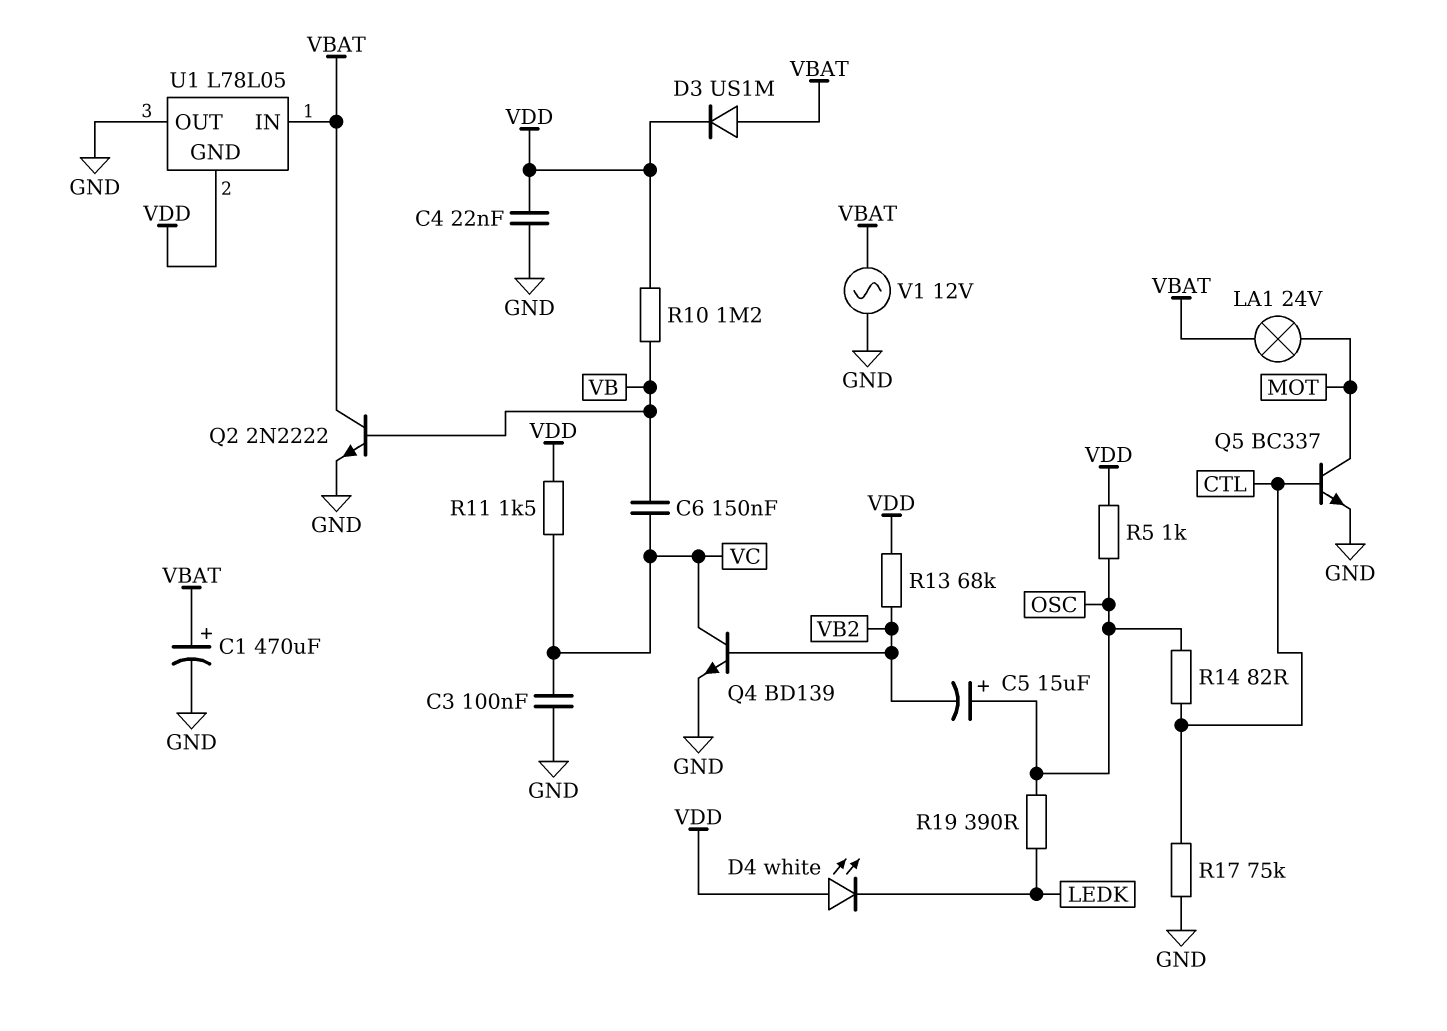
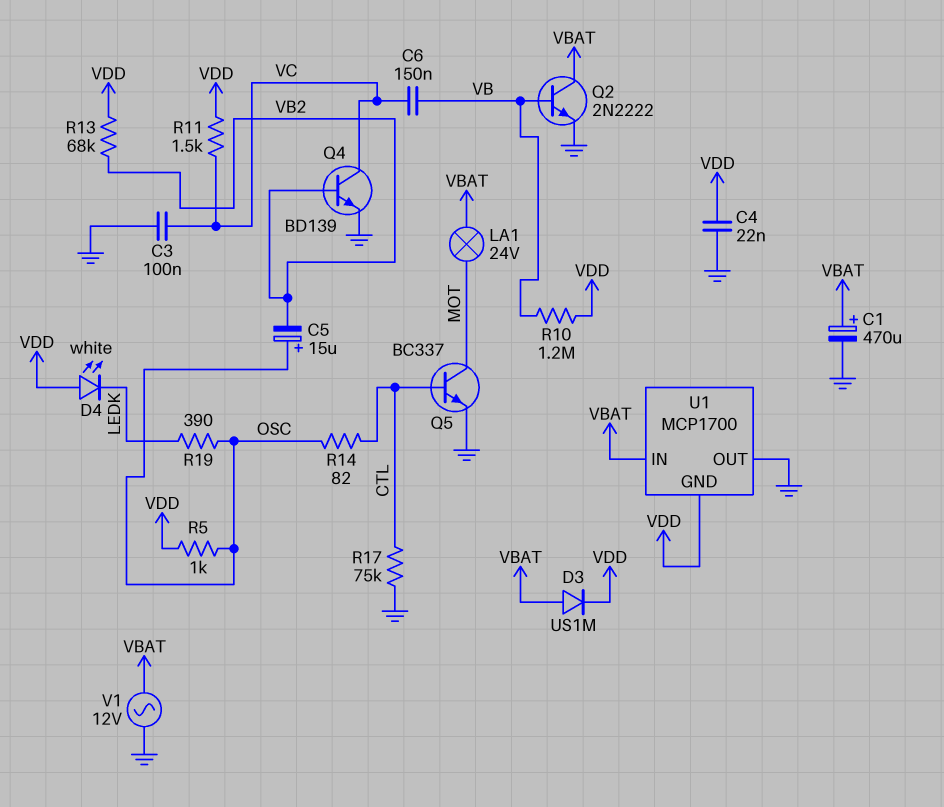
U1: L78L05 -> MCP1700

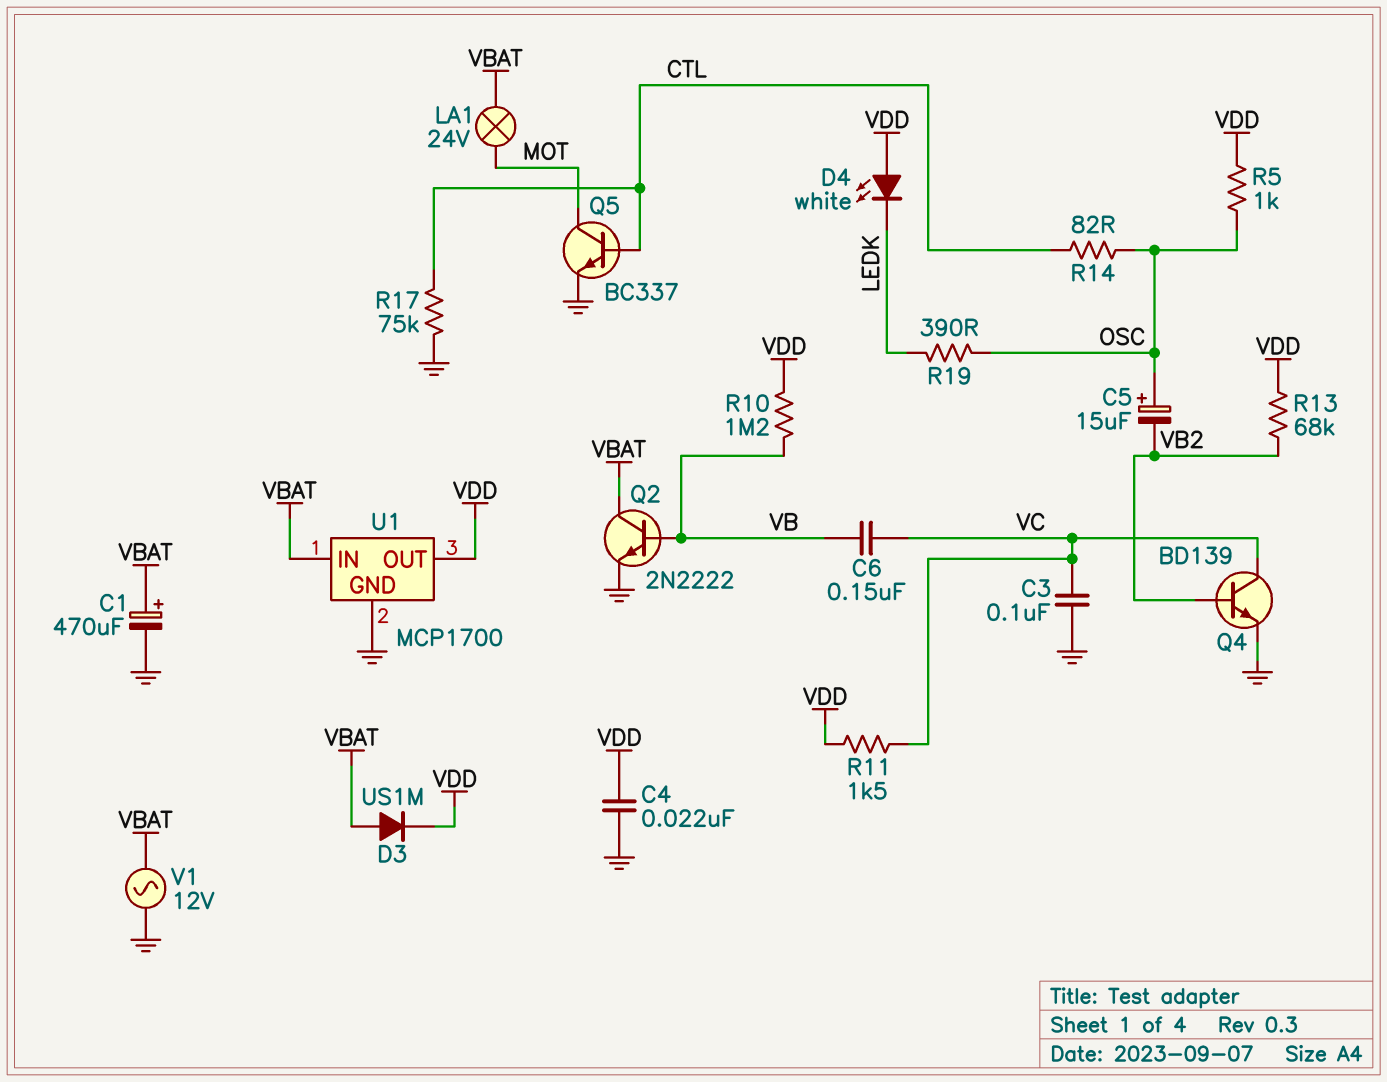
U1 pin GND: VDD -> GND
U1 pin OUT: GND -> VDD

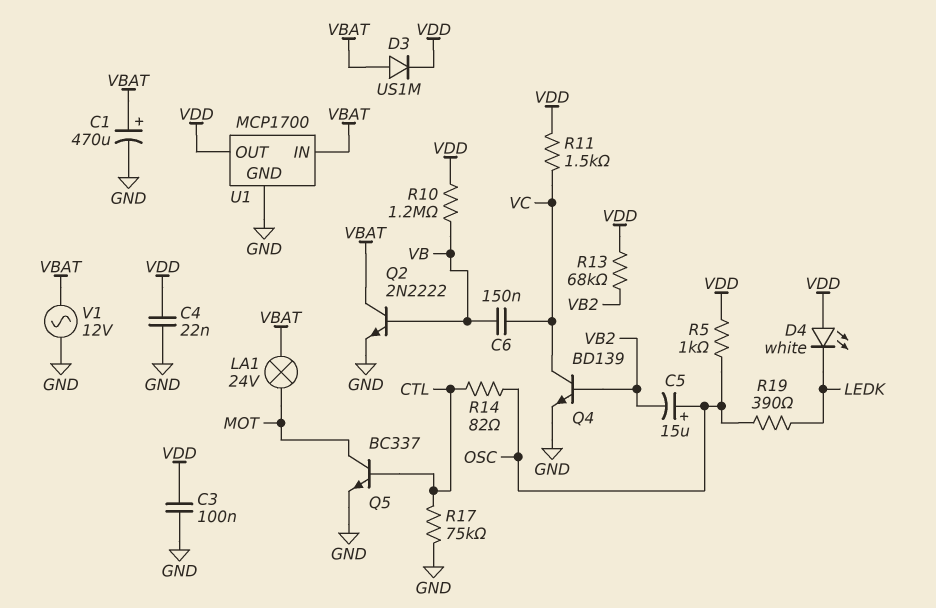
C3: 100nF (GND, VC) -> 100nF (GND, VDD)

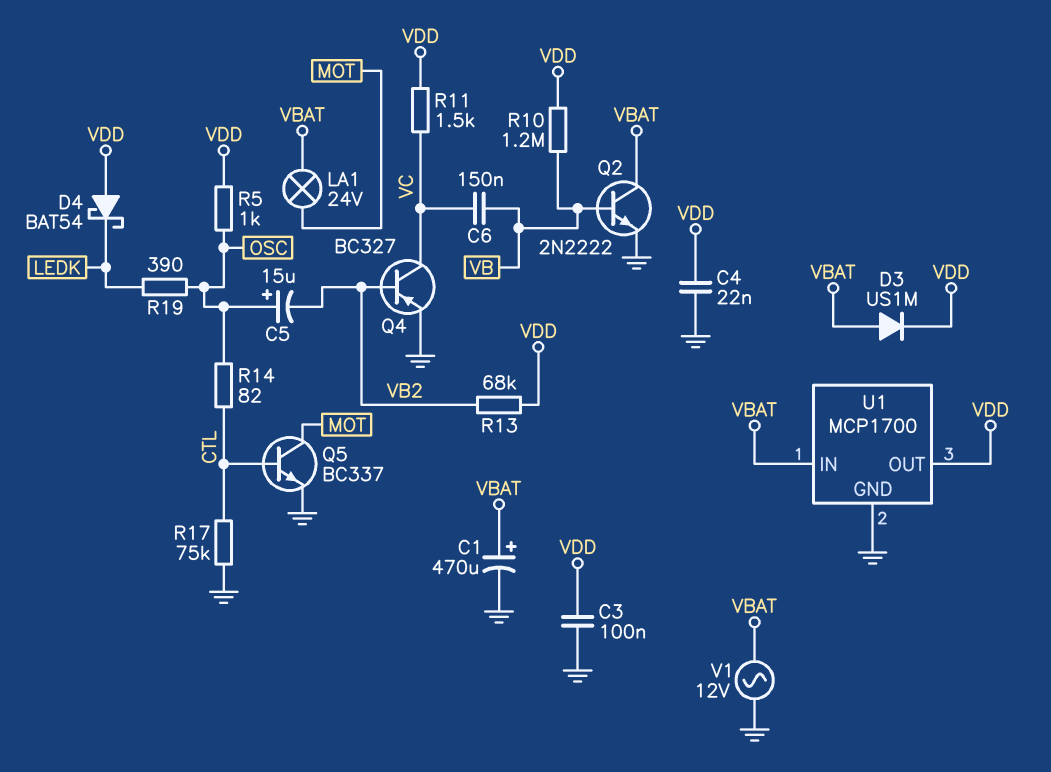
D4: LED white (A VDD, K LEDK) -> schottky BAT54 (A VDD, K LEDK)
Q4: NPN BD139 (B VB2, C VC, E GND) -> PNP BC327 (B VB2, C VC, E GND)

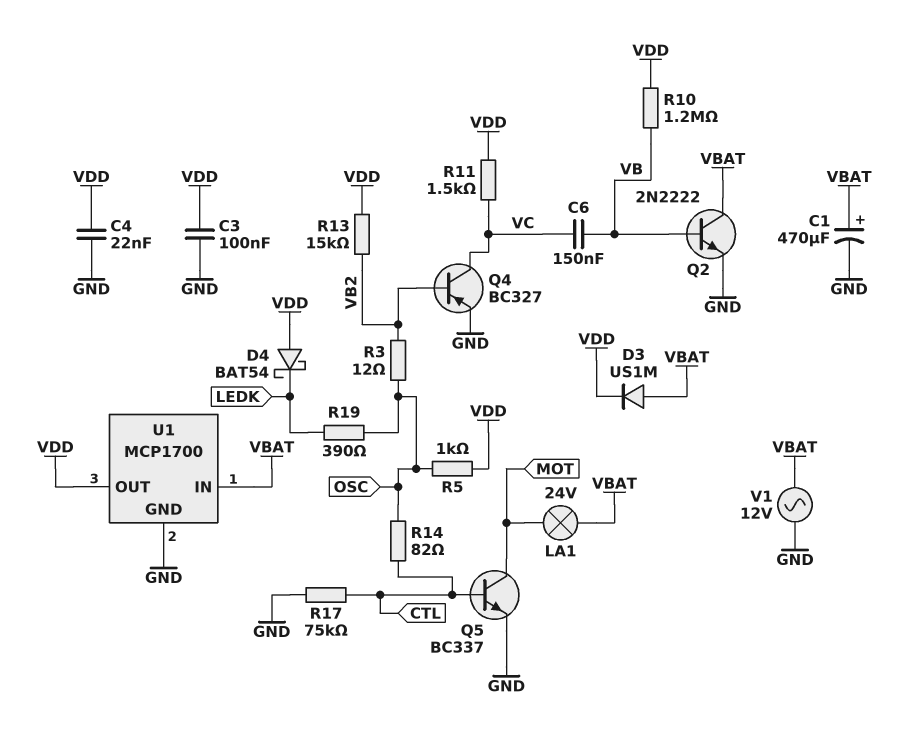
C5: 15uF (plus OSC, minus VB2) -> none
R3: none -> 12 (OSC, VB2)
R13: 68k (VB2, VDD) -> 15k (VB2, VDD)

